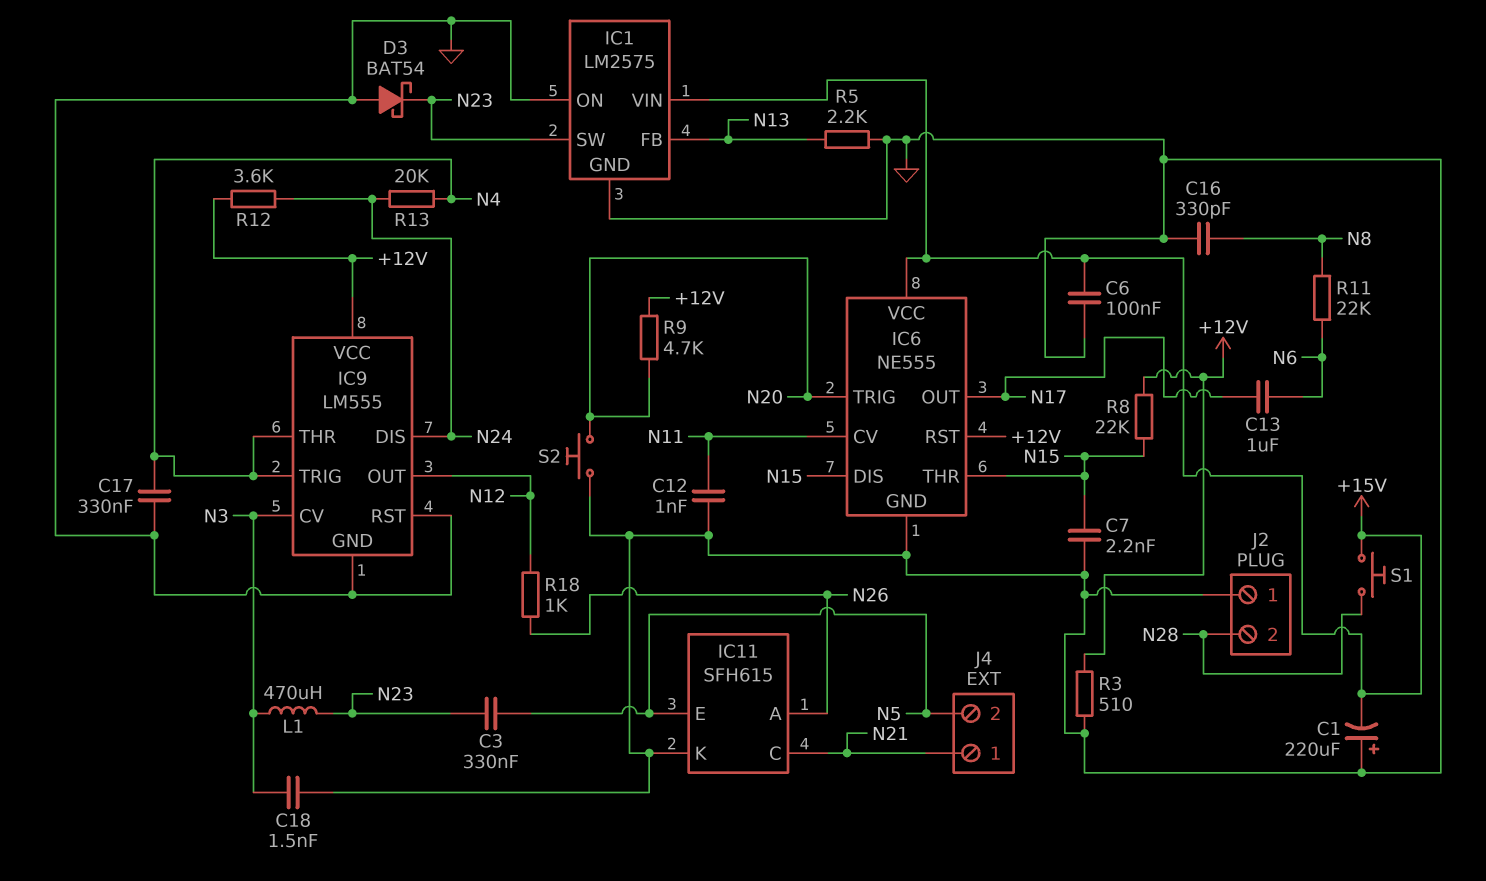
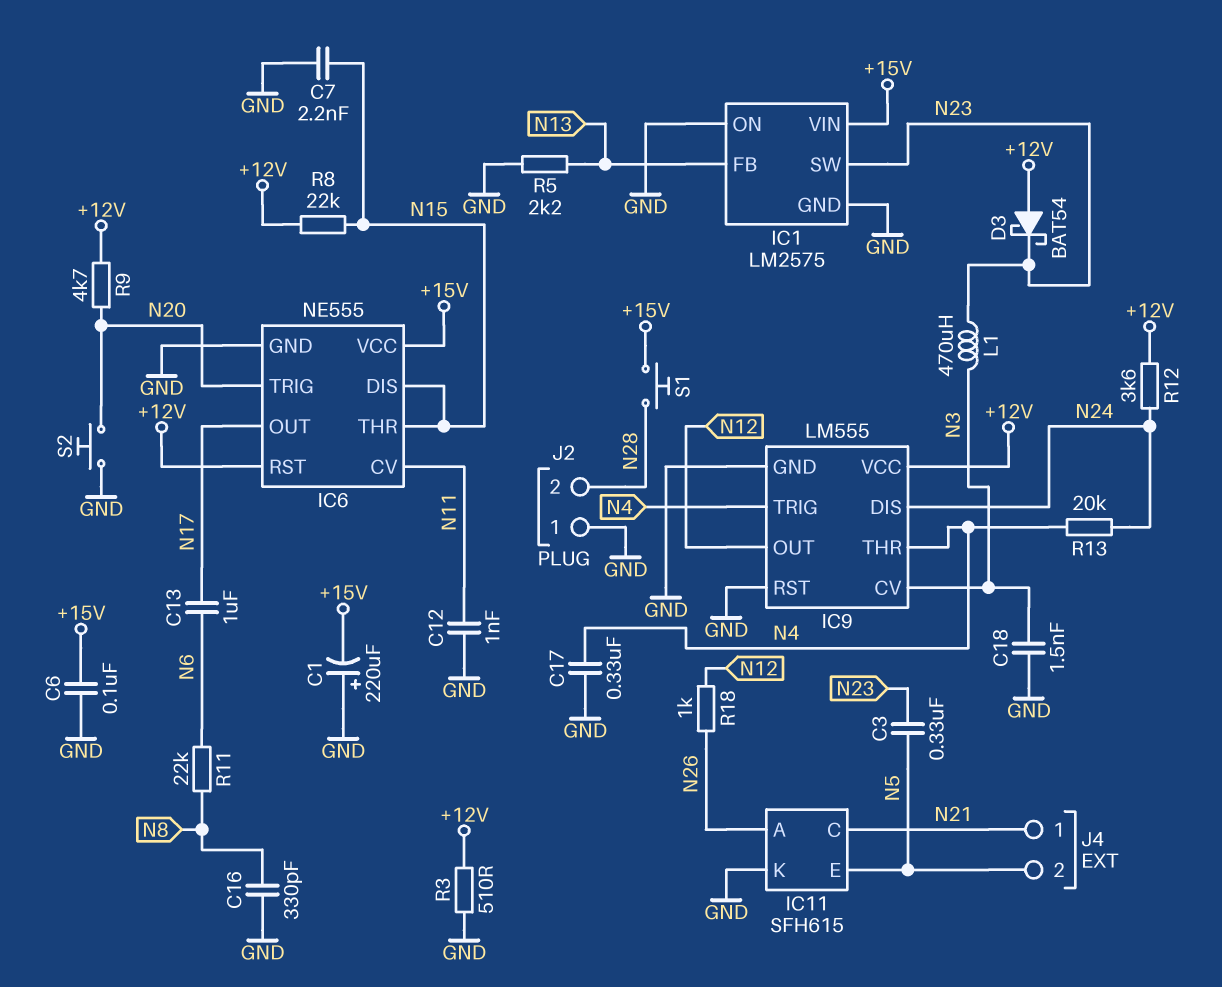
D3: schottky BAT54 (A GND, K N23) -> schottky BAT54 (A +12V, K N23)

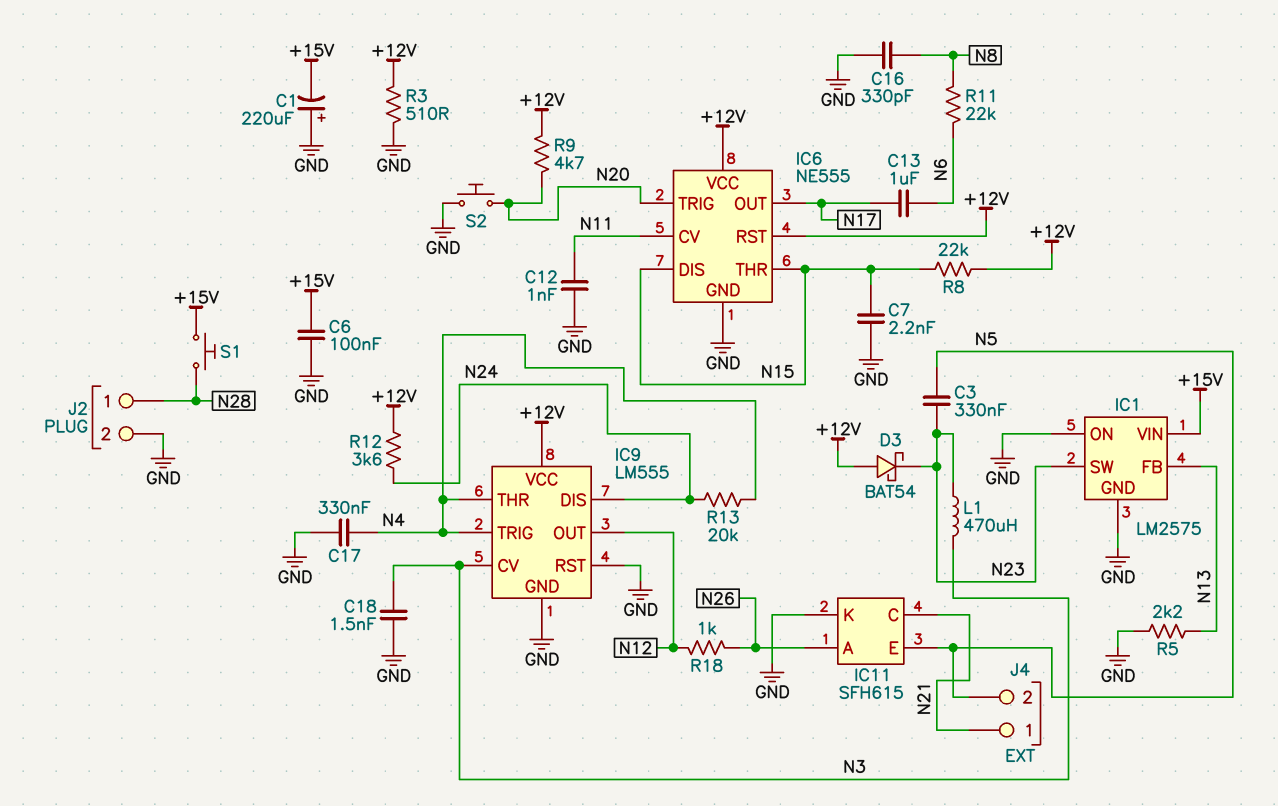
IC6 pin VCC: +15V -> +12V
J2 pin 1: GND -> N28
J2 pin 2: N28 -> GND

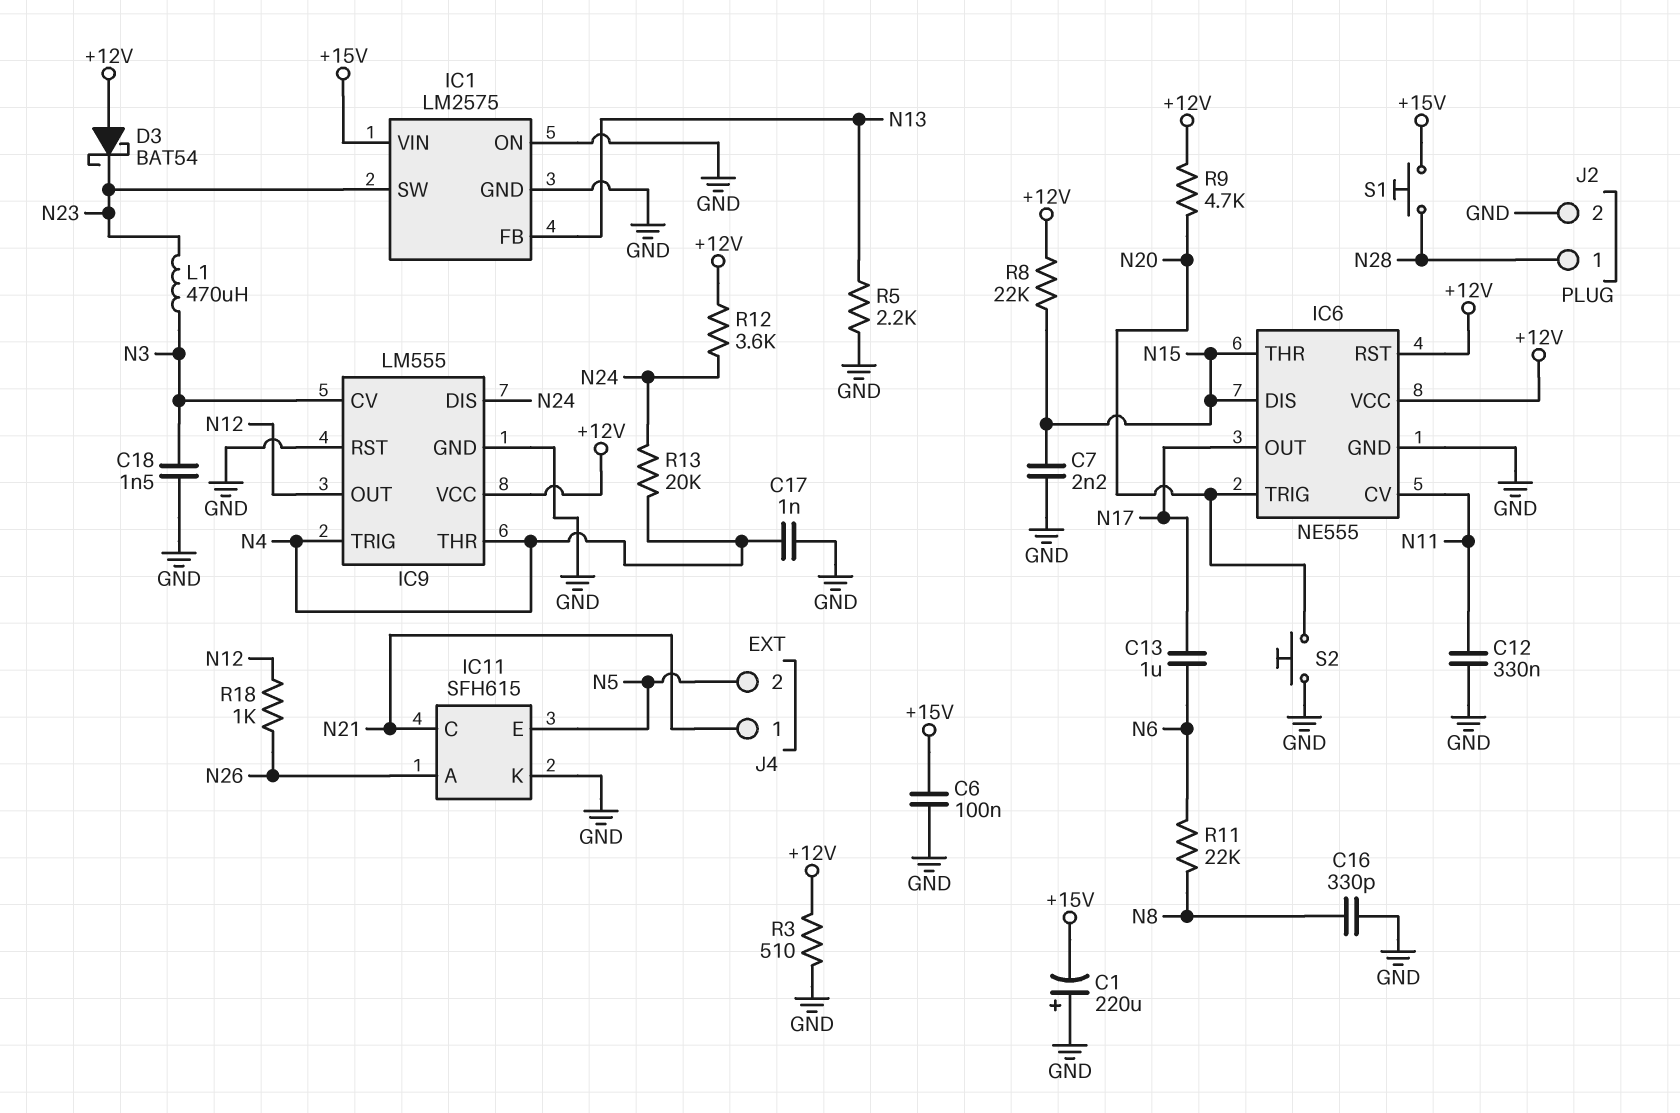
C3: 330nF (N5, N23) -> none
C12: 1nF (GND, N11) -> 330nF (GND, N11)
C17: 330nF (GND, N4) -> 1nF (GND, N4)

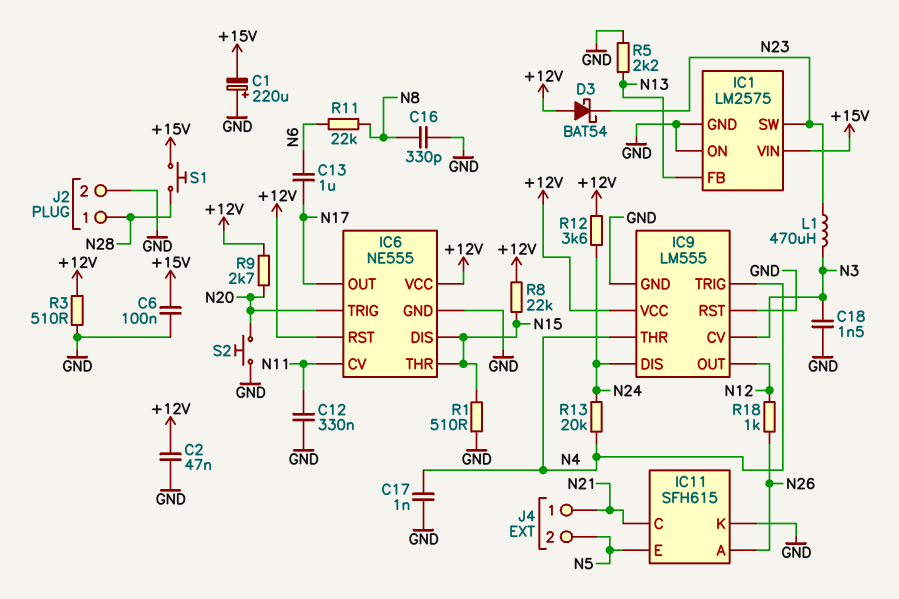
C2: none -> 47nF (+12V, GND)
C7: 2.2nF (GND, N15) -> none
R1: none -> 510 (GND, N15)
R9: 4.7k (+12V, N20) -> 2.7k (+12V, N20)

